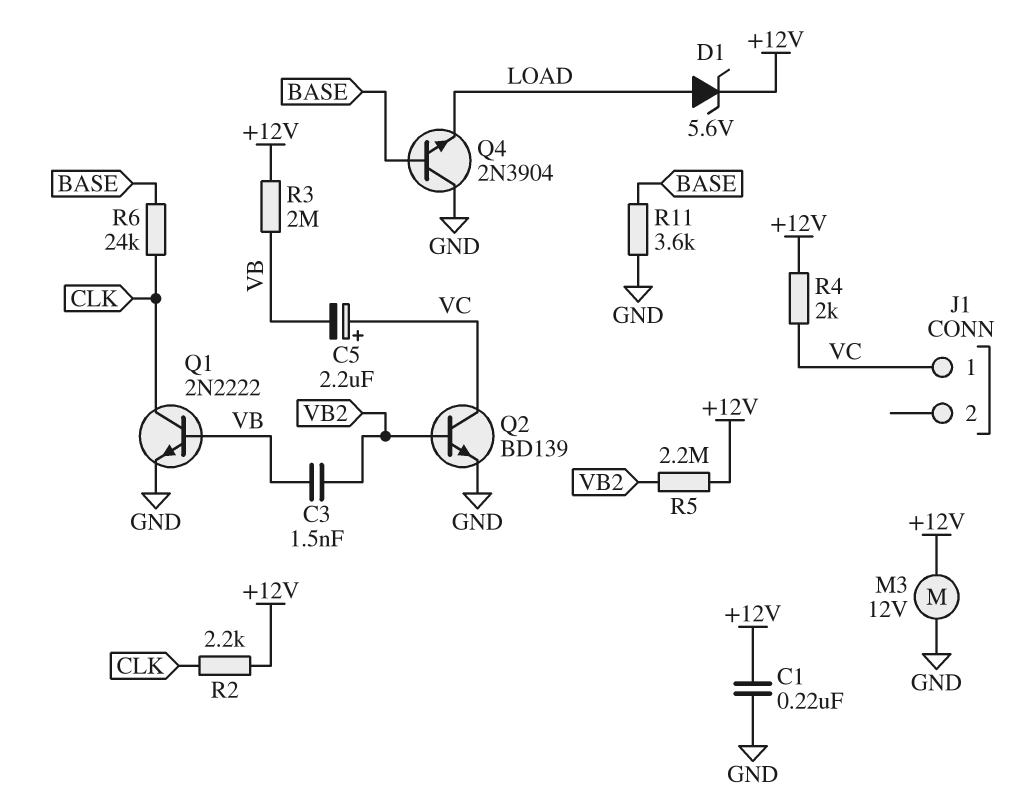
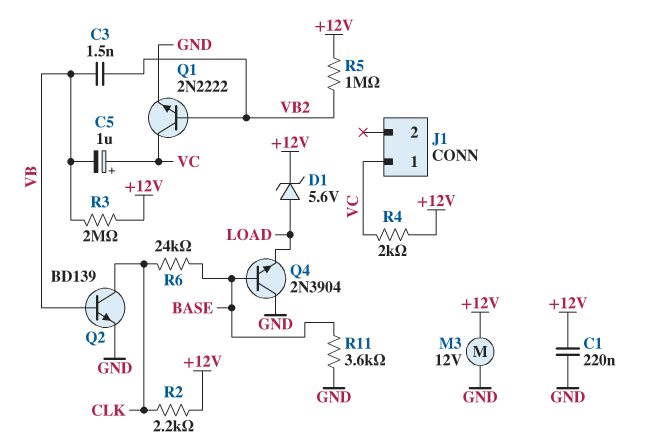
C5: 2.2uF (plus VC, minus VB) -> 1uF (plus VC, minus VB)
Q1: NPN 2N2222 (B VB, C CLK, E GND) -> NPN 2N2222 (B VB2, C VC, E GND)
Q2: NPN BD139 (B VB2, C VC, E GND) -> NPN BD139 (B VB, C CLK, E GND)
R5: 2.2M (+12V, VB2) -> 1M (+12V, VB2)

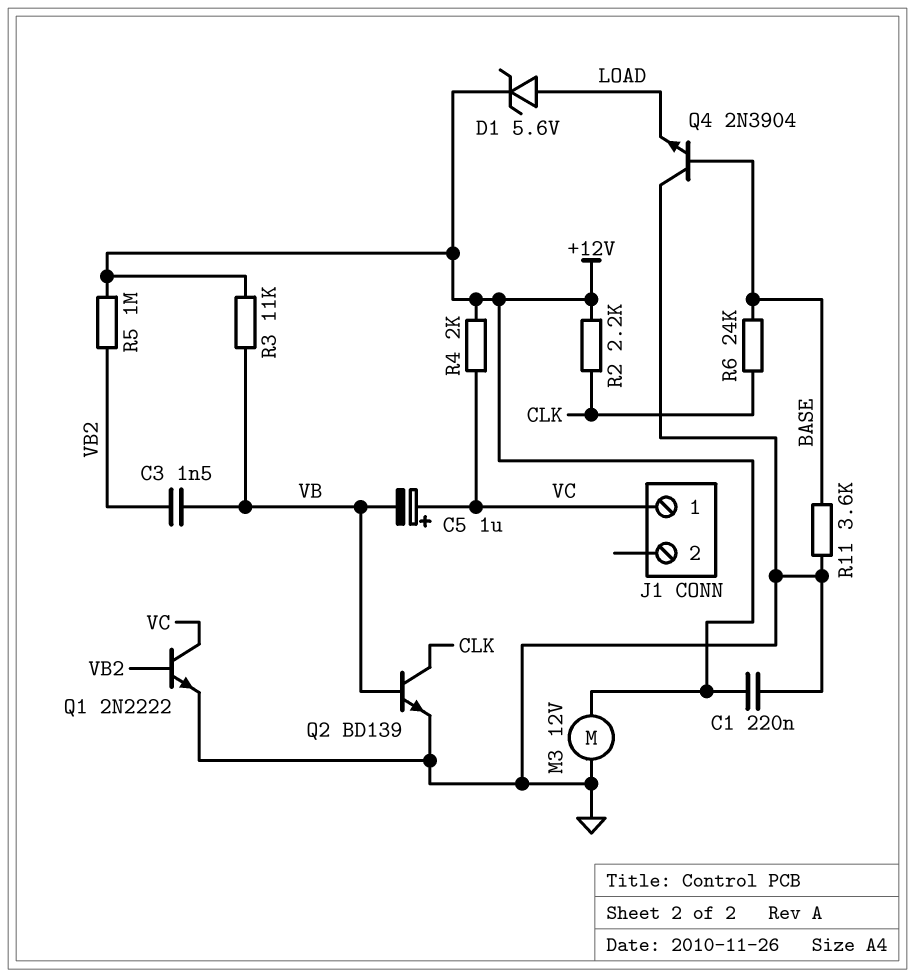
R3: 2M (+12V, VB) -> 11k (+12V, VB)

